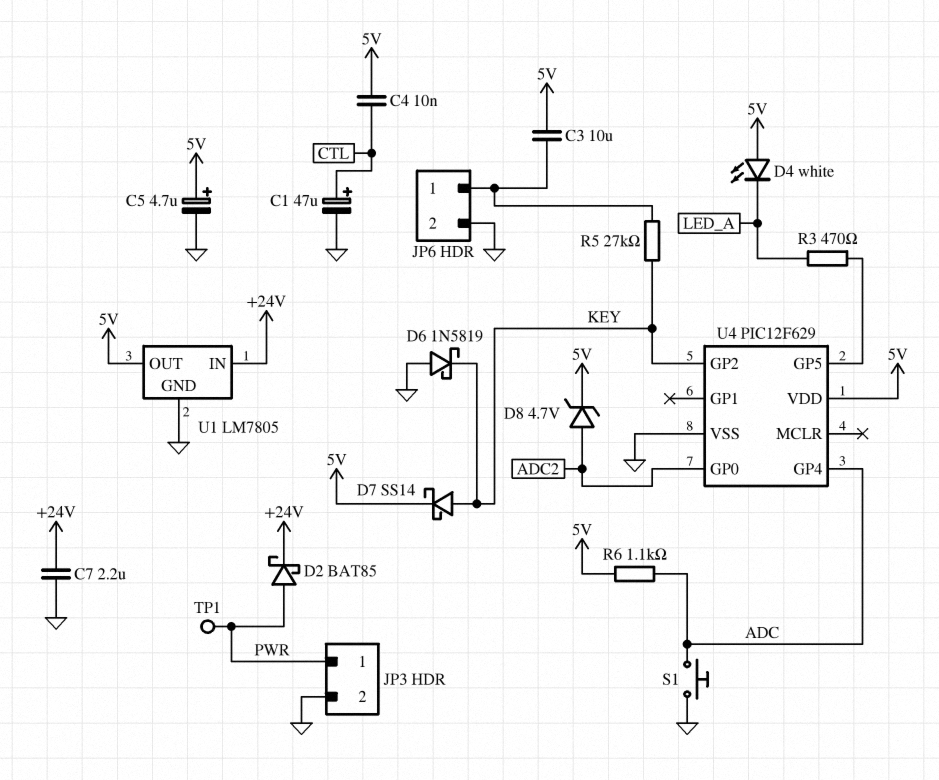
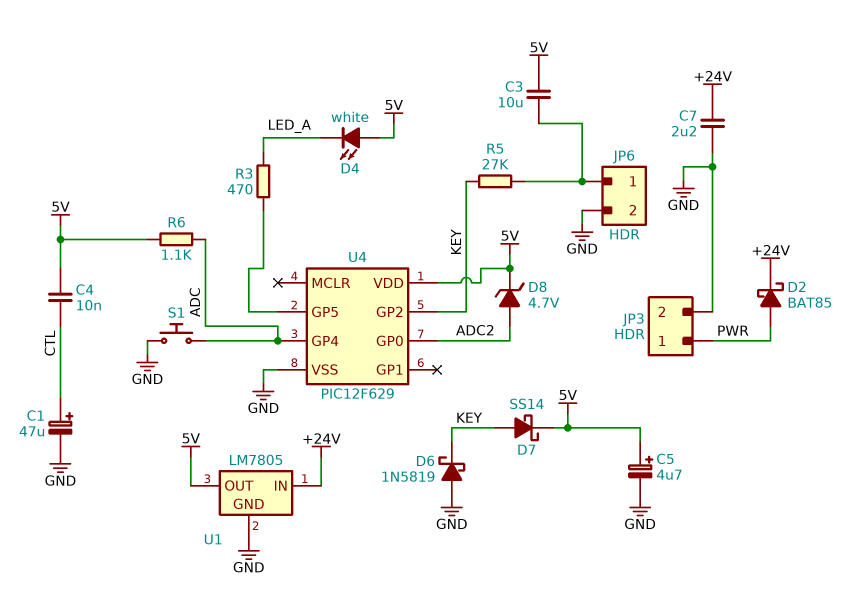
TP1: test point (PWR) -> none

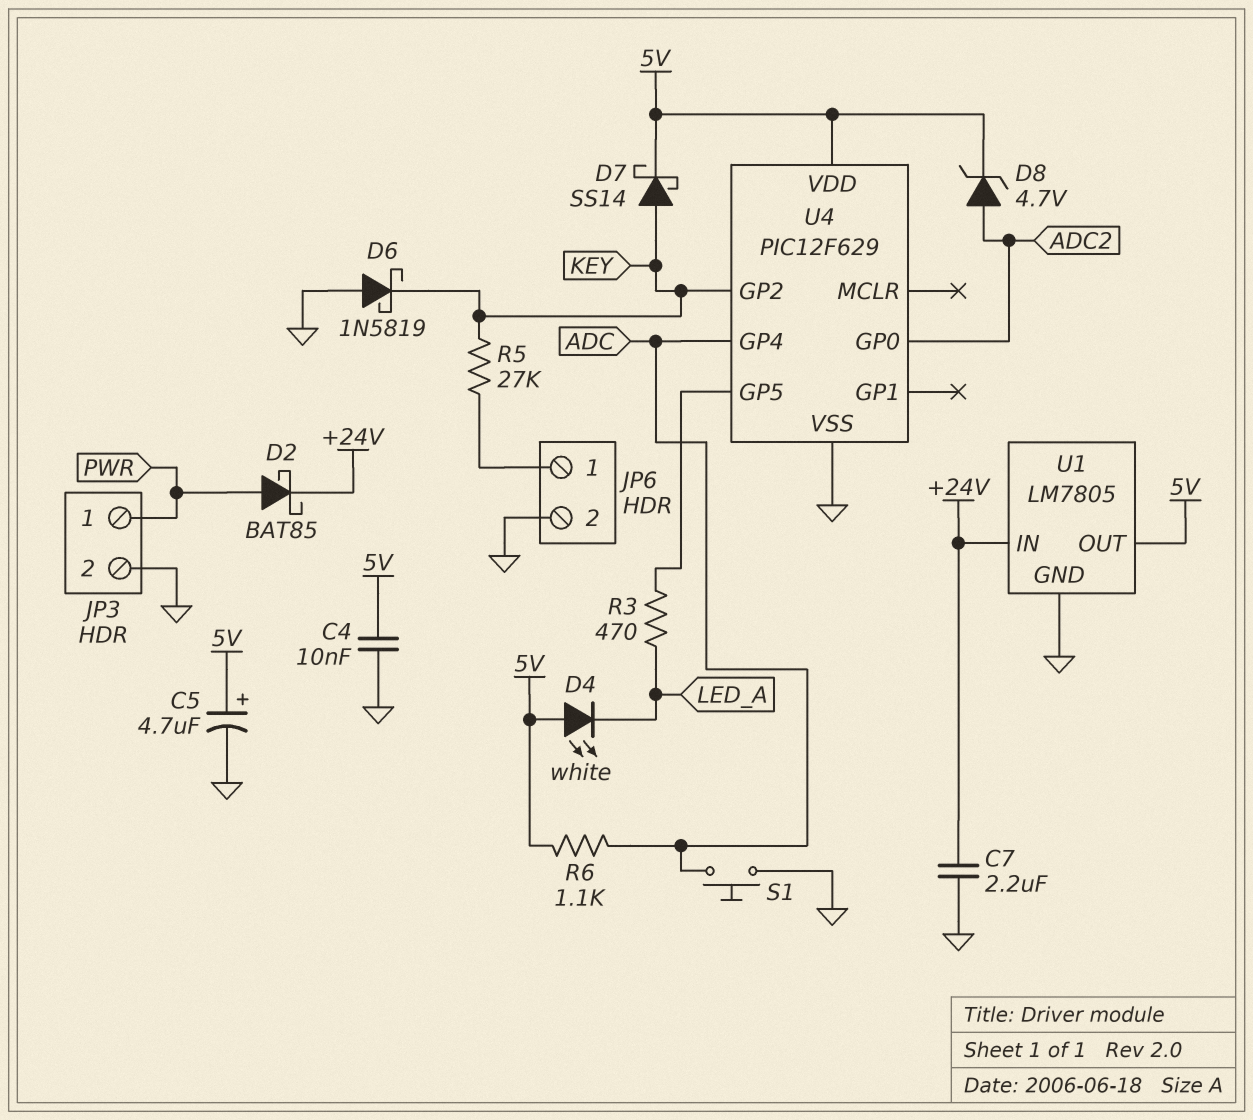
C1: 47uF (plus CTL, minus GND) -> none
C3: 10uF (5V, JP6/1) -> none
C4: 10nF (5V, CTL) -> 10nF (5V, GND)

